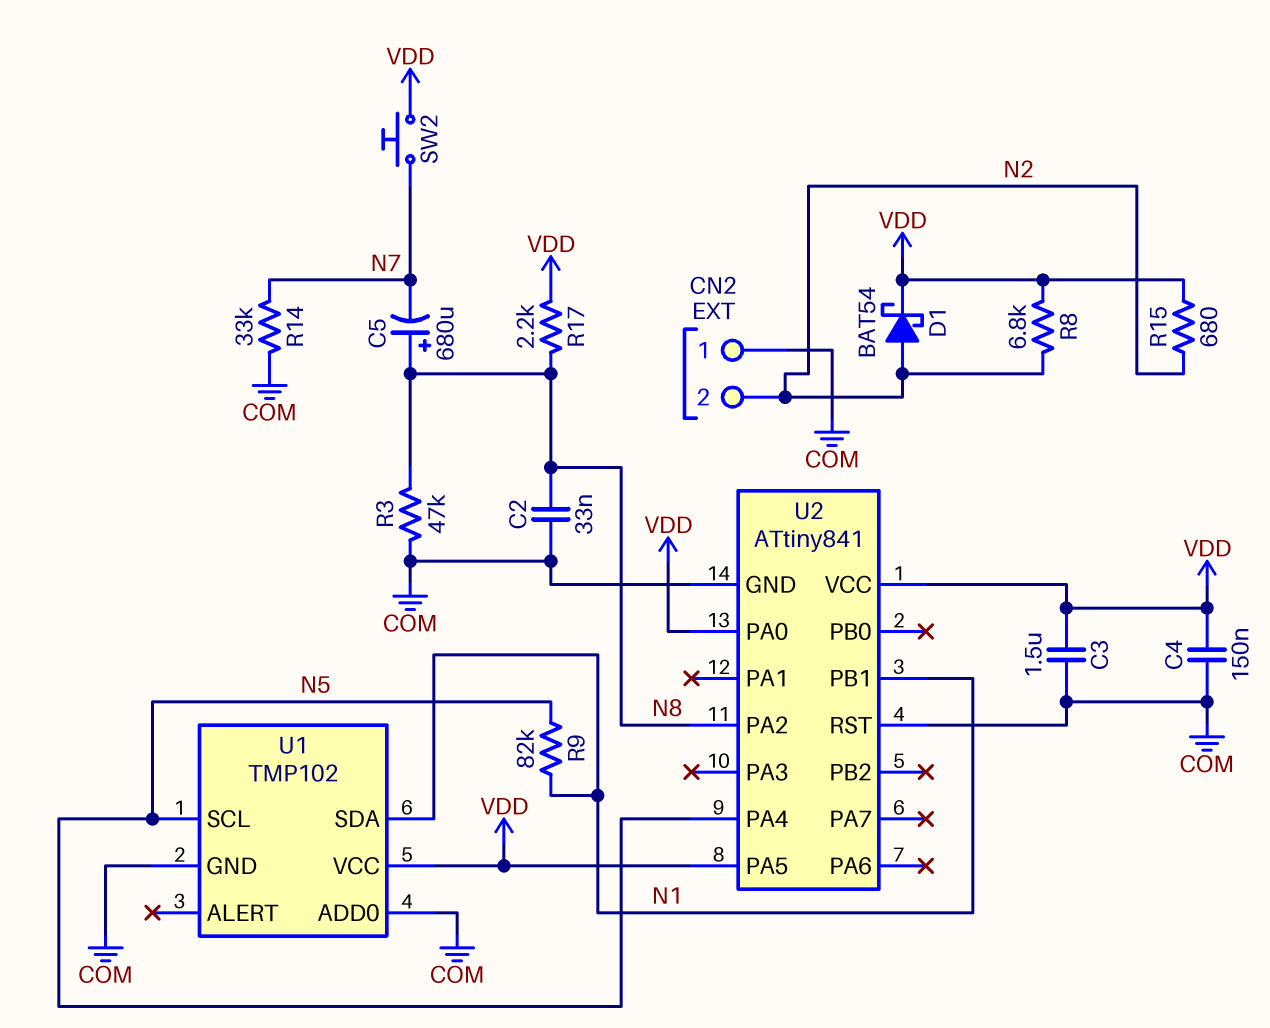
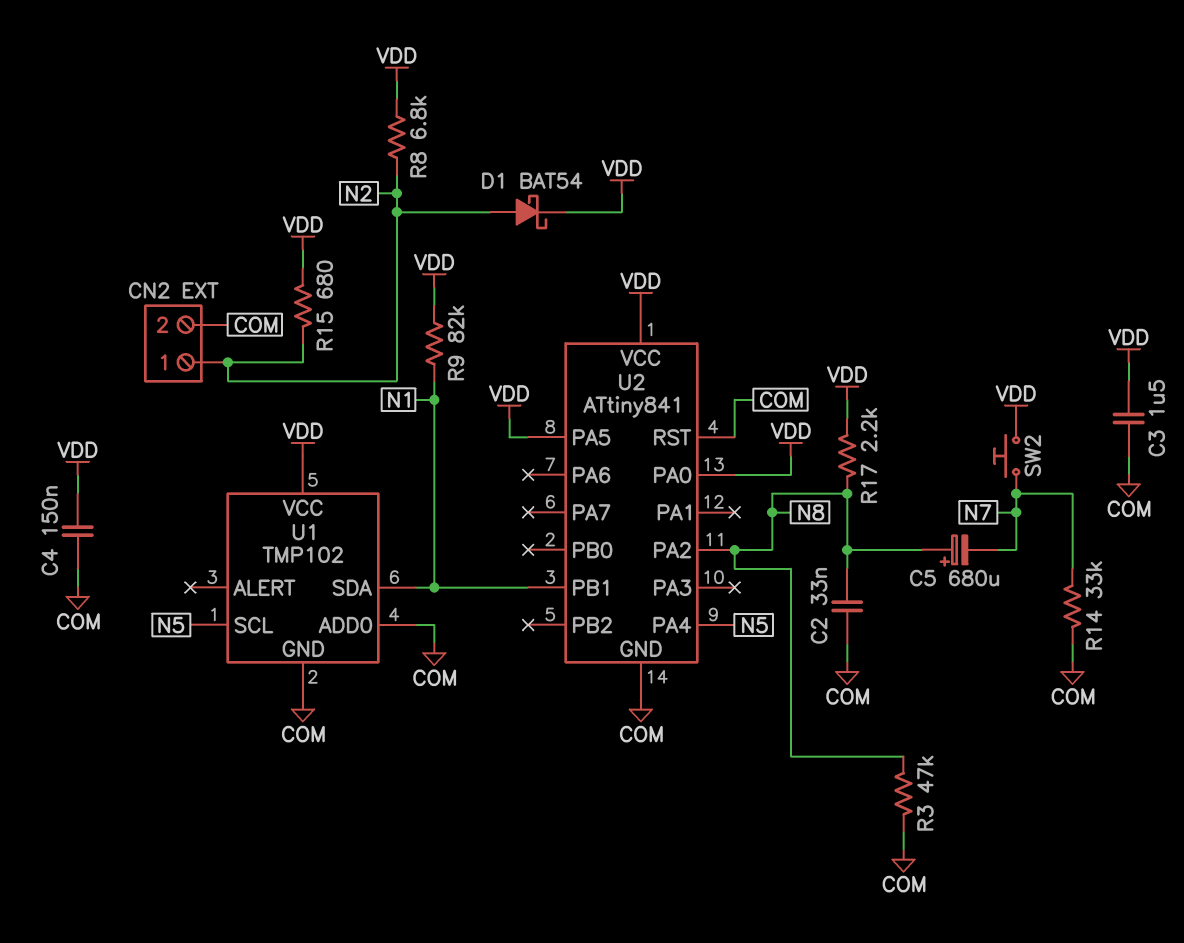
CN2 pin 1: COM -> N2
CN2 pin 2: N2 -> COM
R9: 82k (N1, N5) -> 82k (N1, VDD)

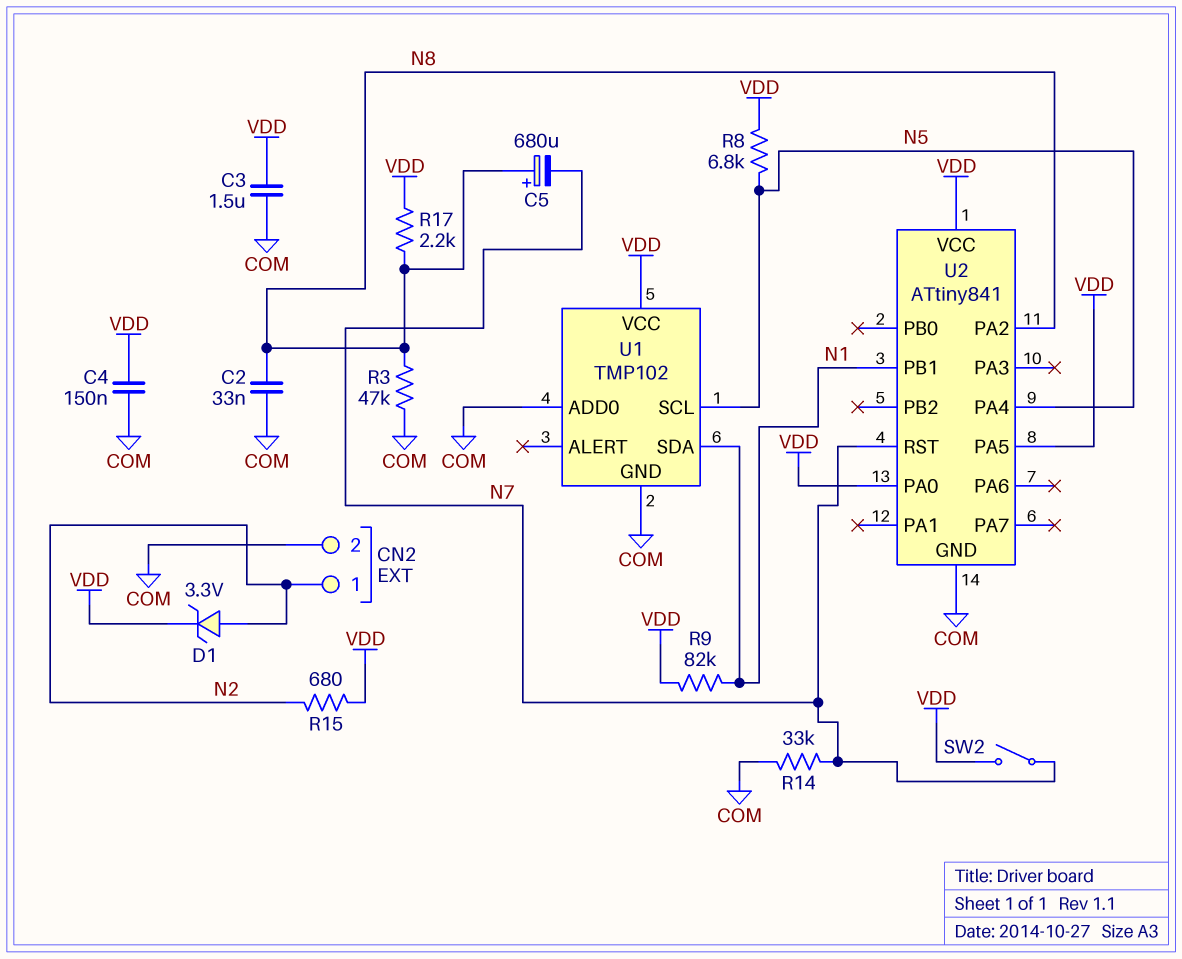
D1: schottky BAT54 (A N2, K VDD) -> zener 3.3V (A N2, K VDD)
R8: 6.8k (N2, VDD) -> 6.8k (N5, VDD)
SW2: button (N7, VDD) -> switch (N7, VDD)
U2 pin RST: COM -> N7

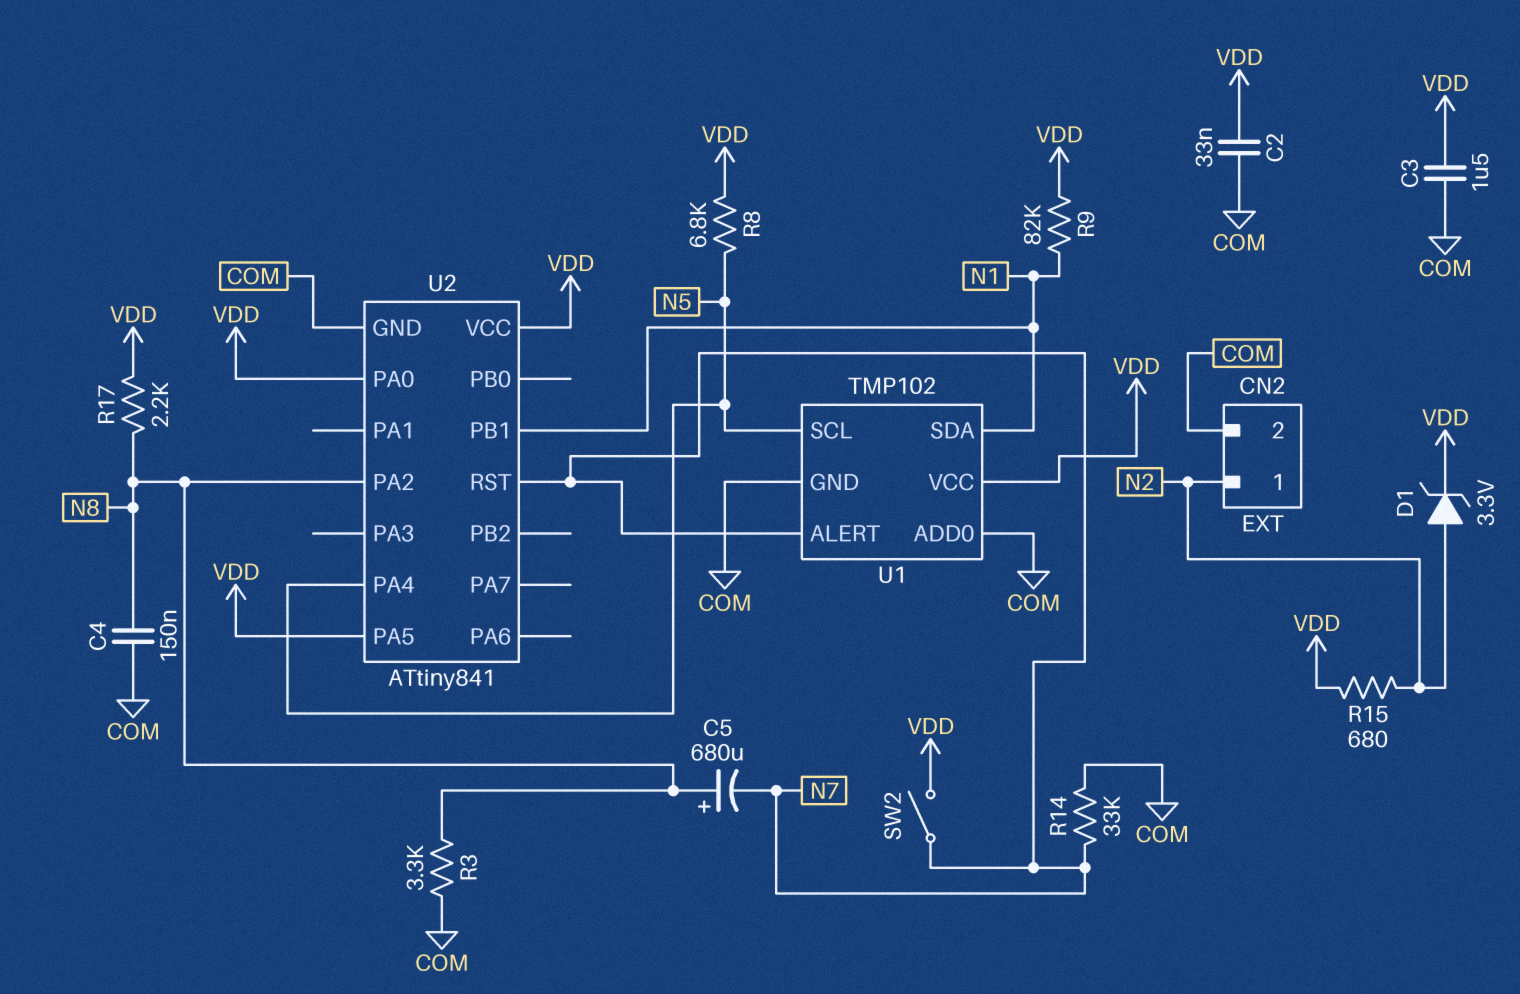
C2: 33nF (COM, N8) -> 33nF (COM, VDD)
C4: 150nF (COM, VDD) -> 150nF (COM, N8)
R3: 47k (COM, N8) -> 3.3k (COM, N8)
U1 pin ALERT: none -> N7

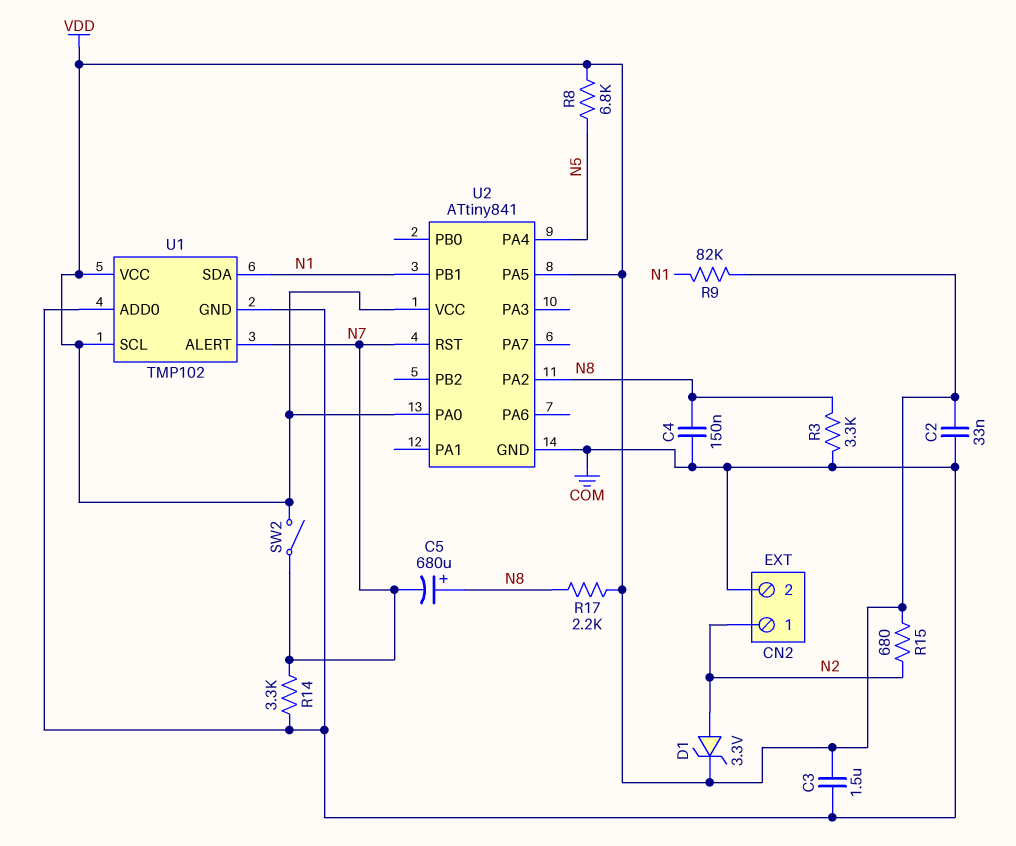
R14: 33k (COM, N7) -> 3.3k (COM, N7)
U1 pin SCL: N5 -> VDD

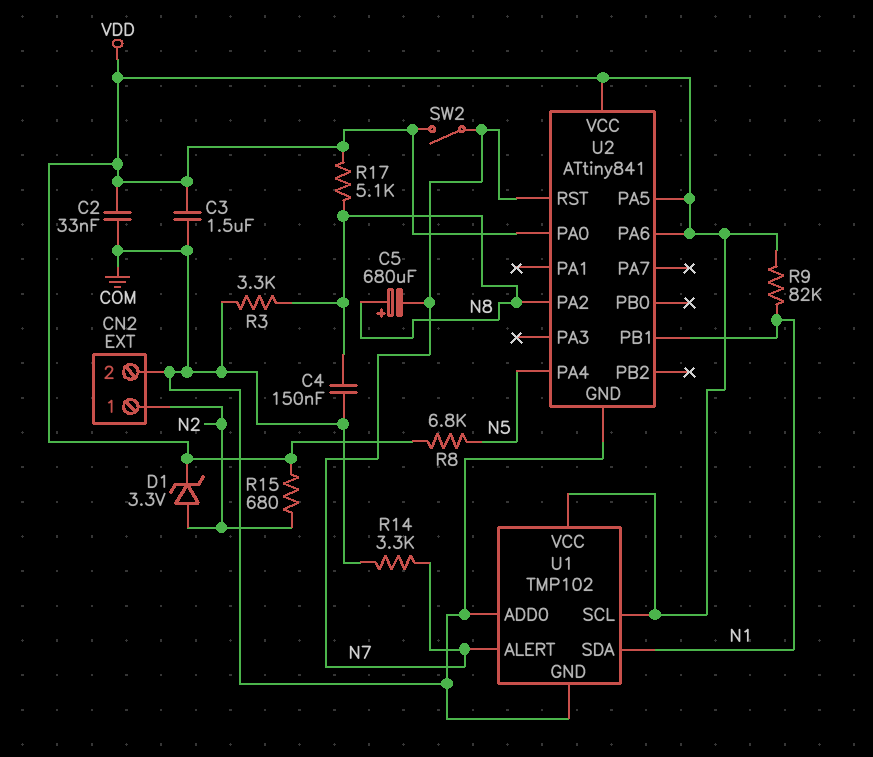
R17: 2.2k (N8, VDD) -> 5.1k (N8, VDD)
U2 pin PA6: none -> VDD

